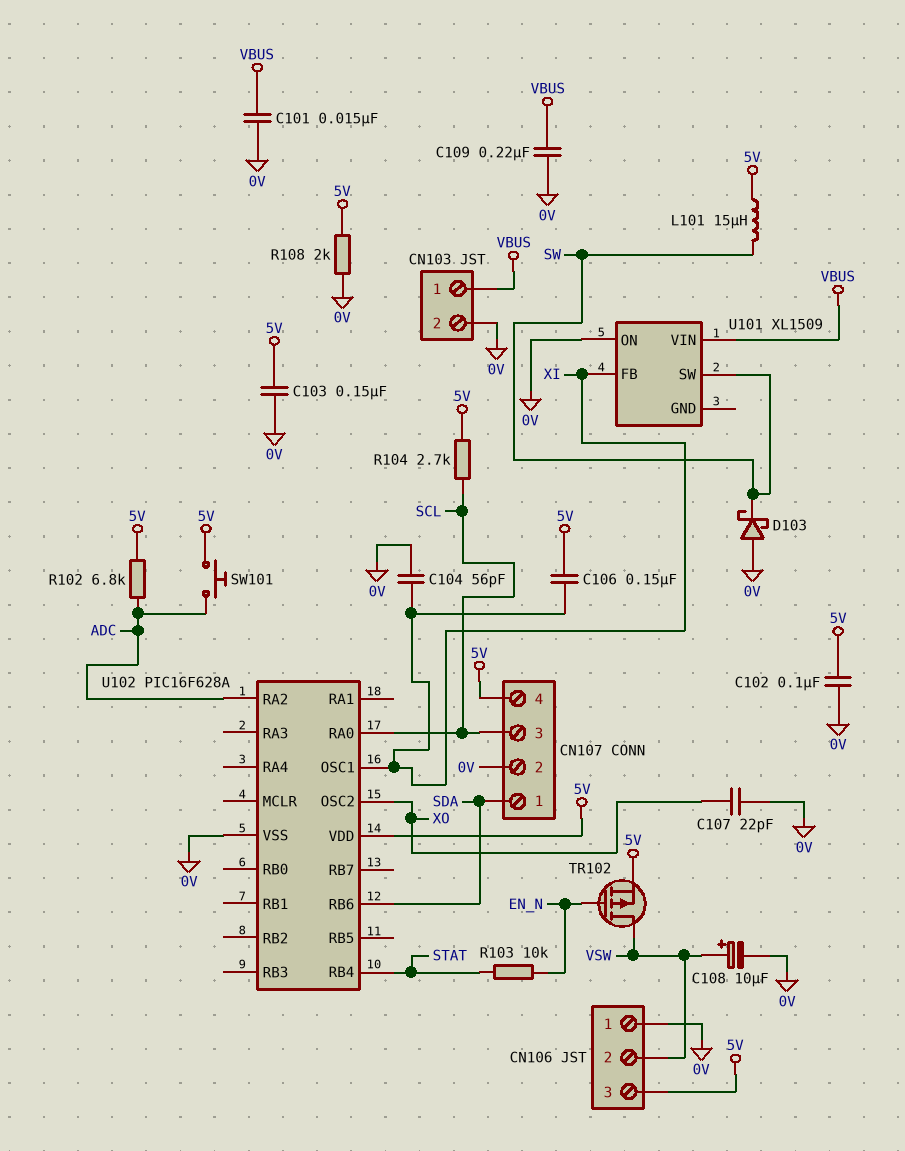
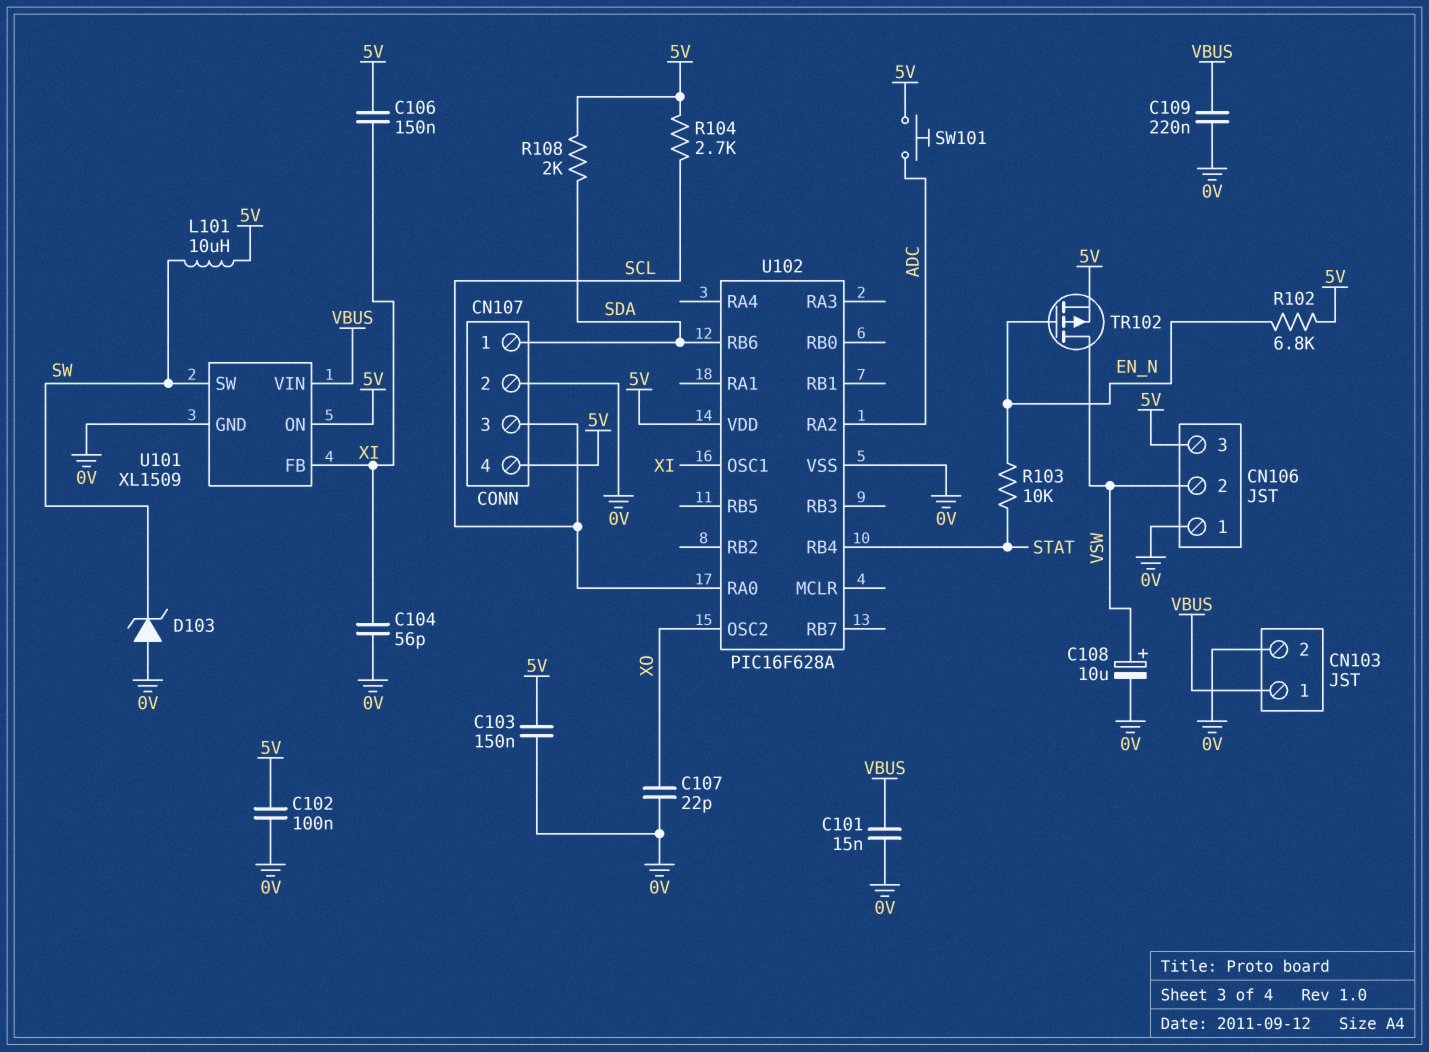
D103: schottky (A 0V, K SW) -> zener (A 0V, K SW)
L101: 15uH (5V, SW) -> 10uH (5V, SW)
R102: 6.8k (5V, ADC) -> 6.8k (5V, EN_N)
R108: 2k (0V, 5V) -> 2k (5V, SDA)
U101 pin GND: none -> 0V
U101 pin ON: 0V -> 5V

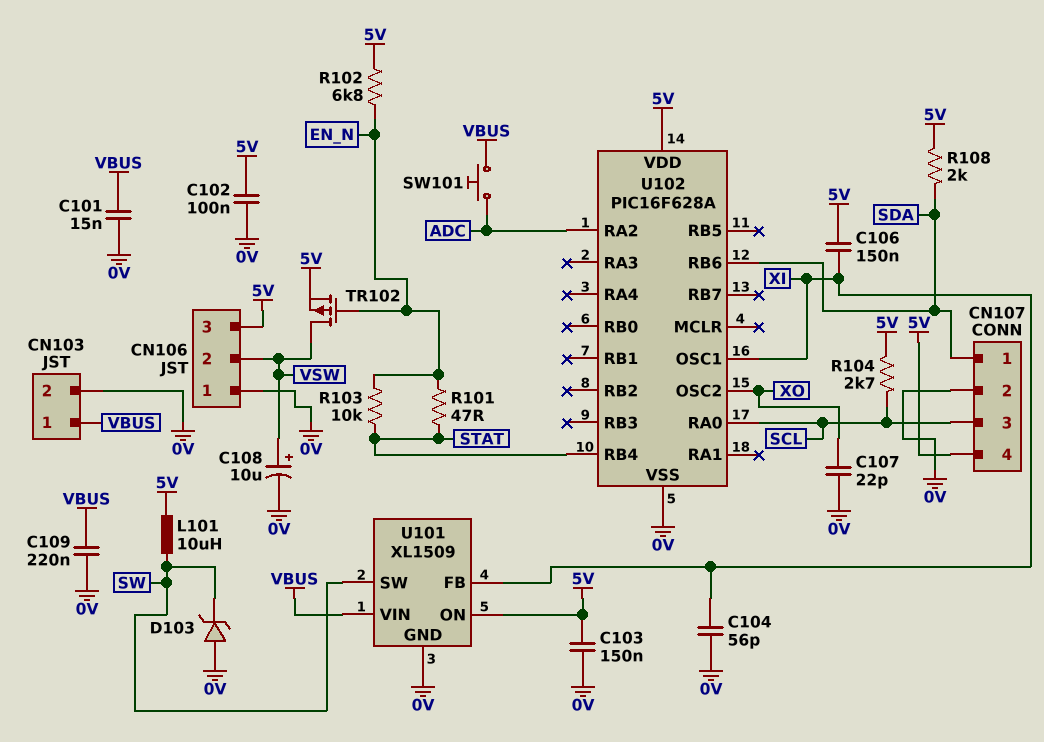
R101: none -> 47 (EN_N, STAT)
SW101: button (5V, ADC) -> button (ADC, VBUS)

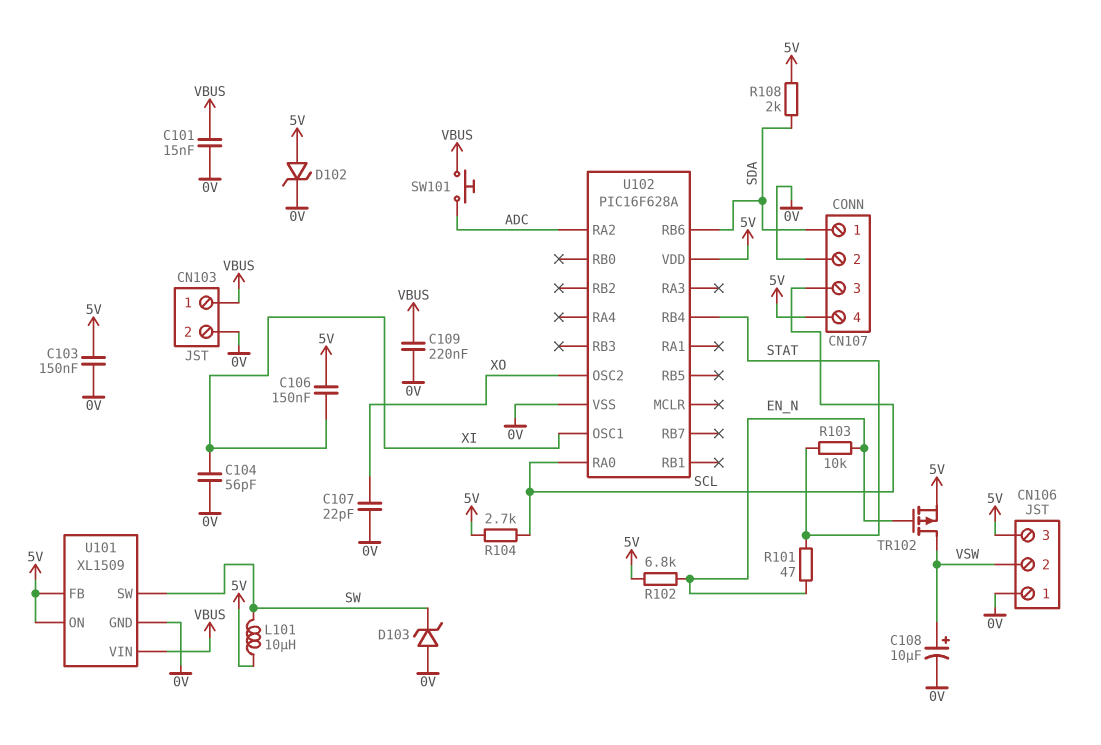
C102: 100nF (0V, 5V) -> none
D102: none -> zener (A 5V, K 0V)
U101 pin FB: XI -> 5V

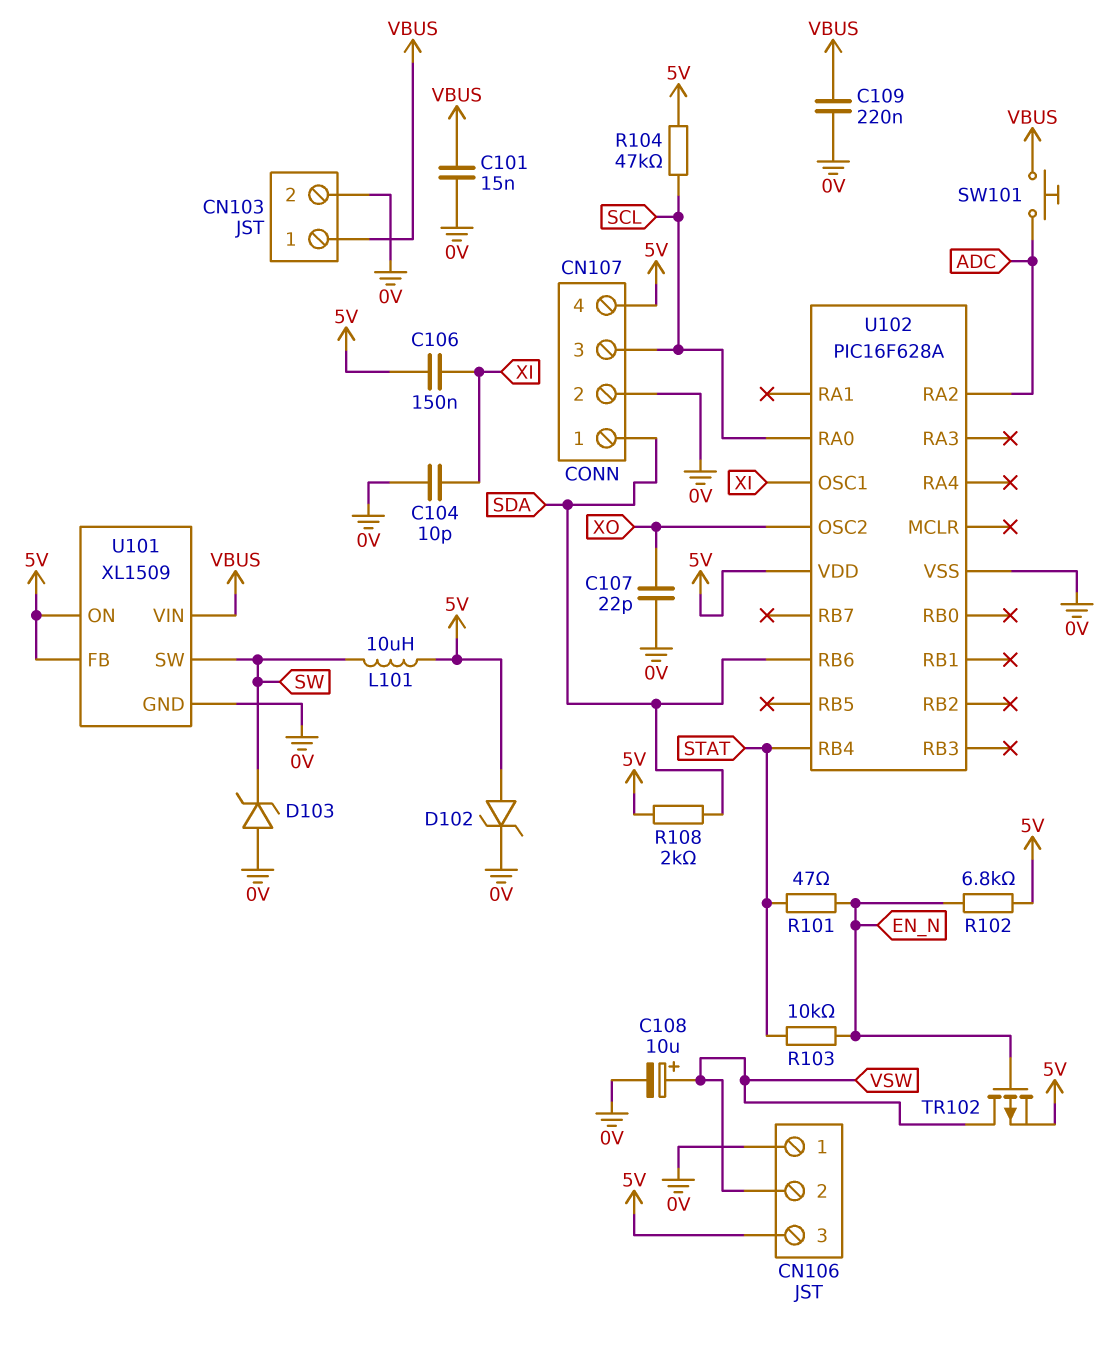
C103: 150nF (0V, 5V) -> none
C104: 56pF (0V, XI) -> 10pF (0V, XI)
R104: 2.7k (5V, SCL) -> 47k (5V, SCL)

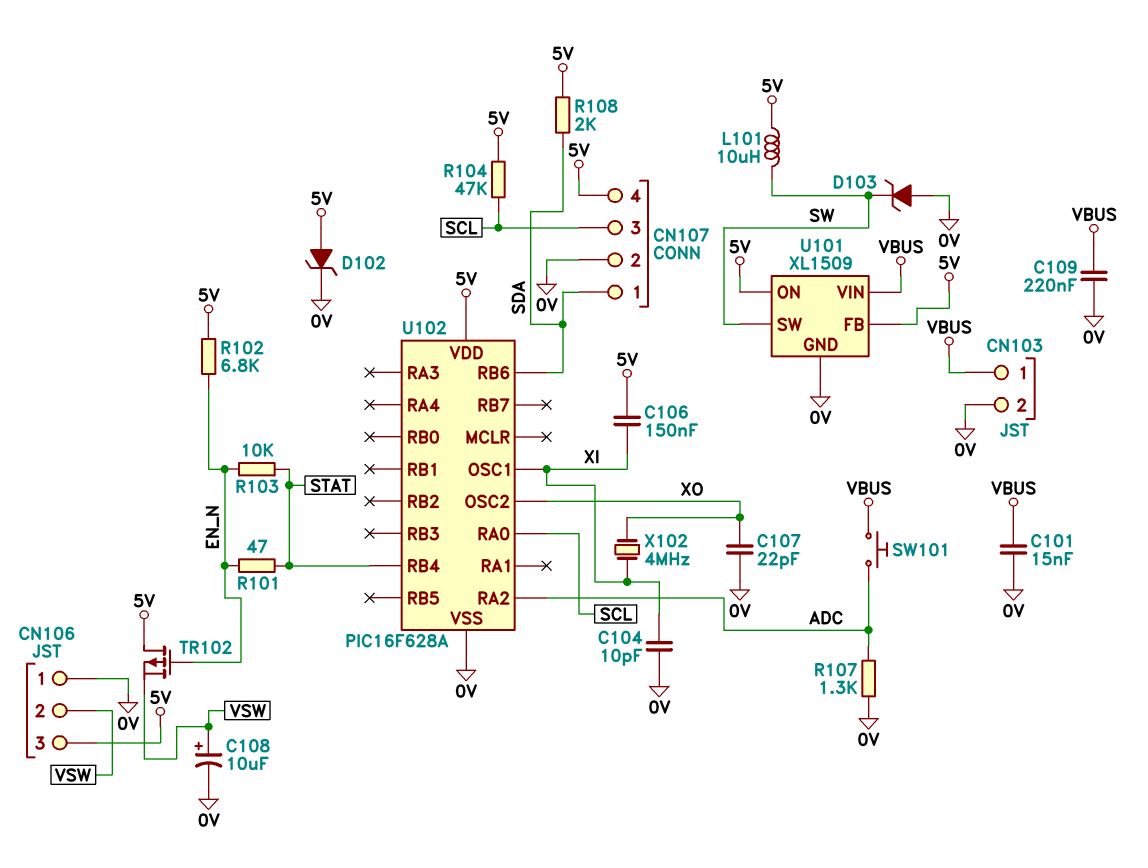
R107: none -> 1.3k (0V, ADC)
TR102: PMOS (G EN_N, D VSW, S 5V) -> PMOS (G EN_N, D 5V, S VSW)
X102: none -> 4MHz (XI, XO)

